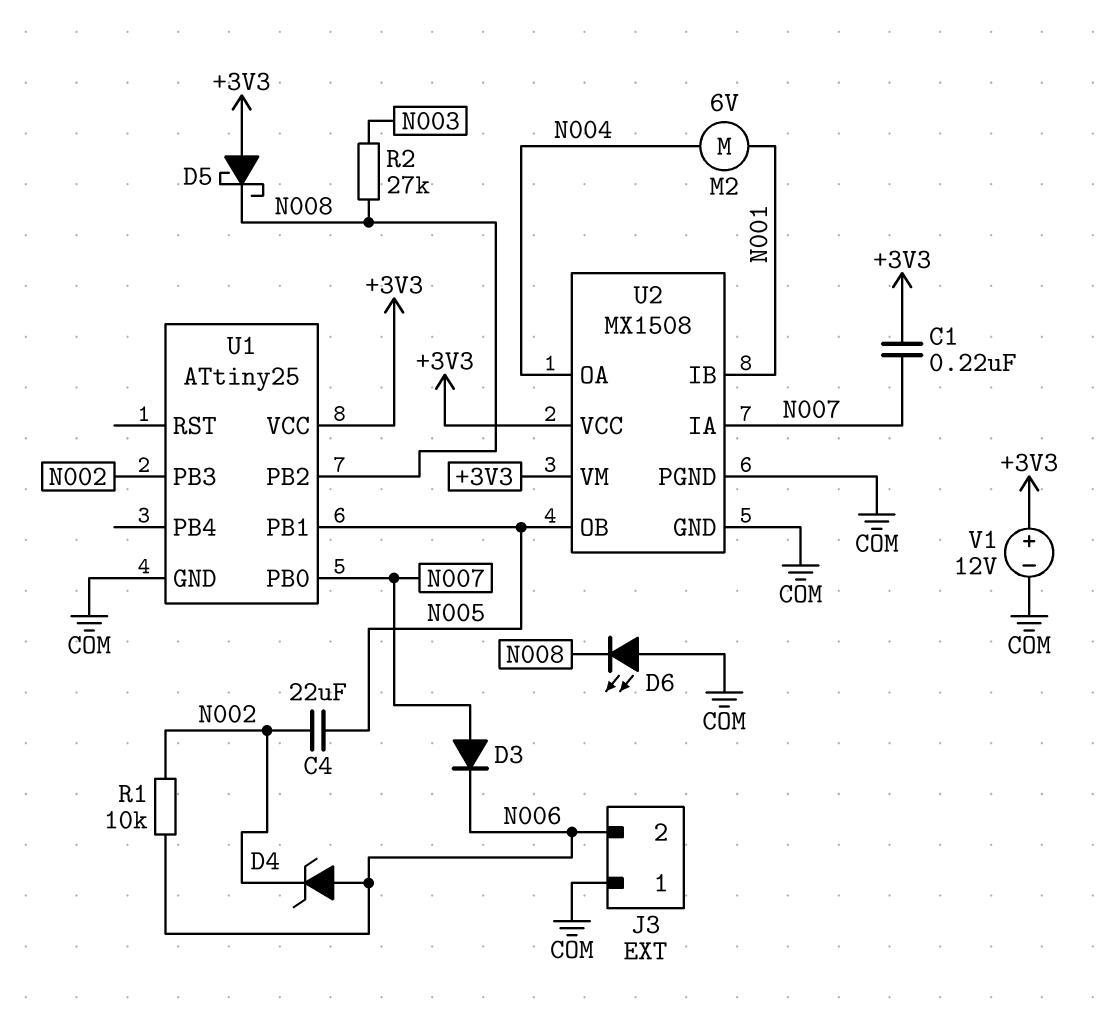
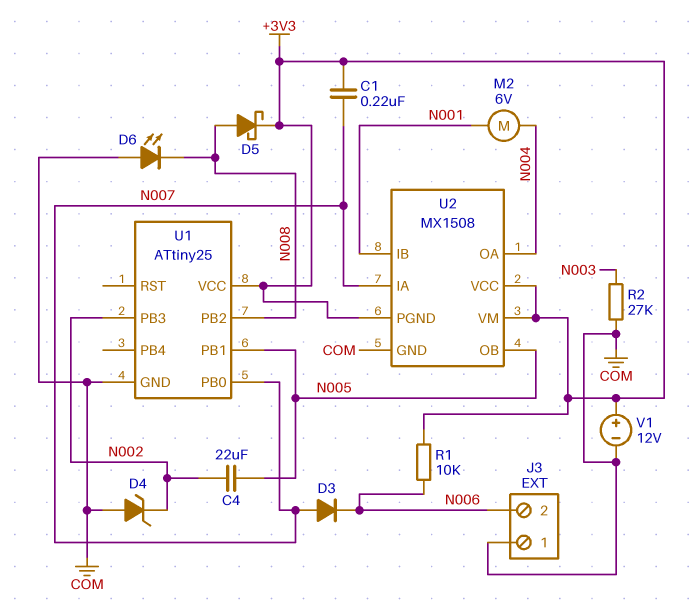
D4: zener (A N006, K N002) -> zener (A COM, K N002)
D5: schottky (A +3V3, K N008) -> schottky (A N008, K +3V3)
R1: 10k (N002, N006) -> 10k (+3V3, N006)
R2: 27k (N003, N008) -> 27k (COM, N003)
U2 pin PGND: COM -> +3V3

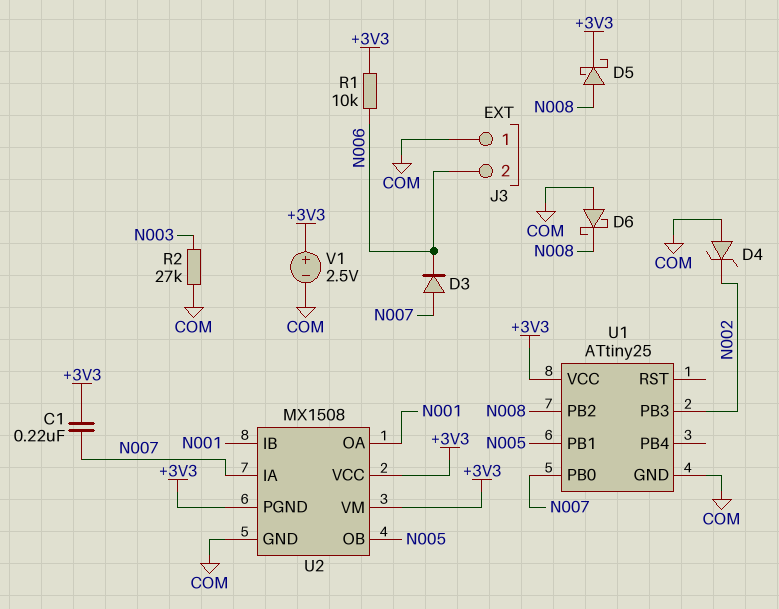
C4: 22uF (N002, N005) -> none
D6: LED (A COM, K N008) -> schottky (A COM, K N008)
M2: motor 6V (N001, N004) -> none
U2 pin OA: N004 -> N001
V1: 12V (plus +3V3, minus COM) -> 2.5V (plus +3V3, minus COM)

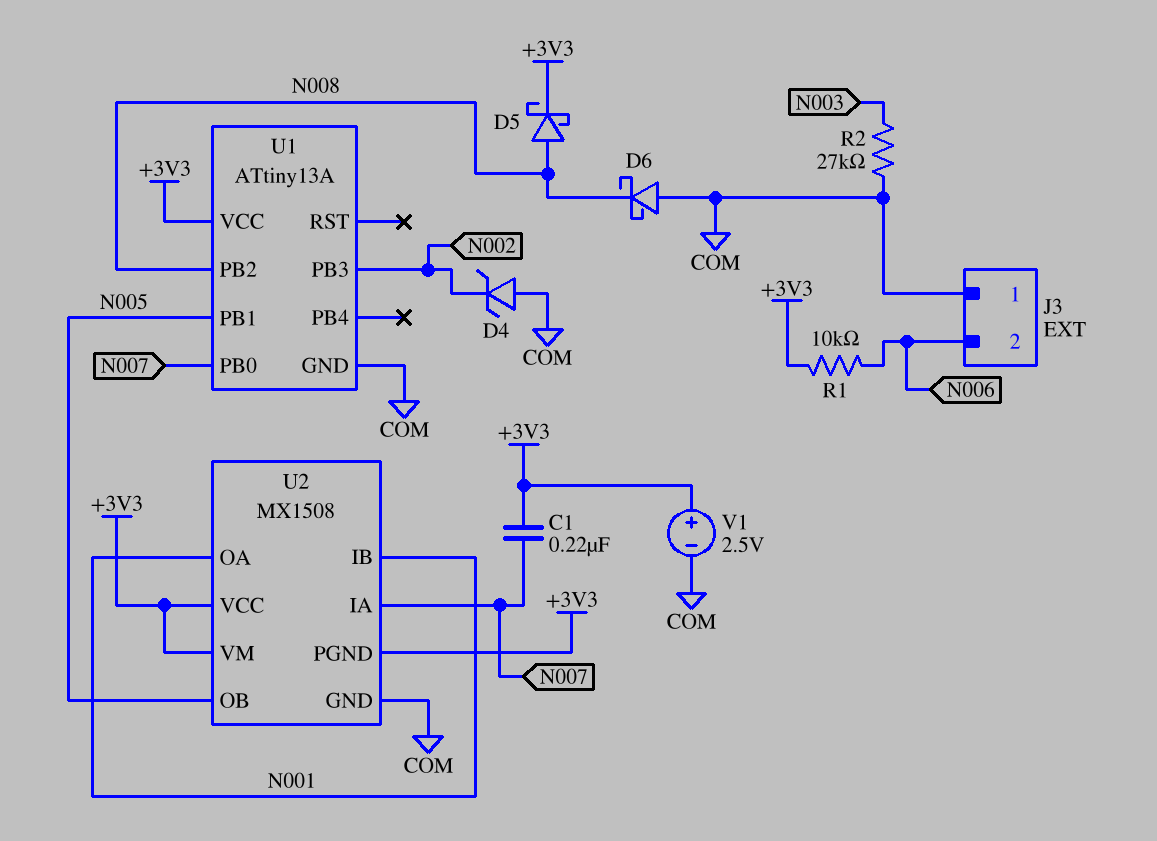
D3: diode (A N007, K N006) -> none
U1: ATtiny25 -> ATtiny13A

